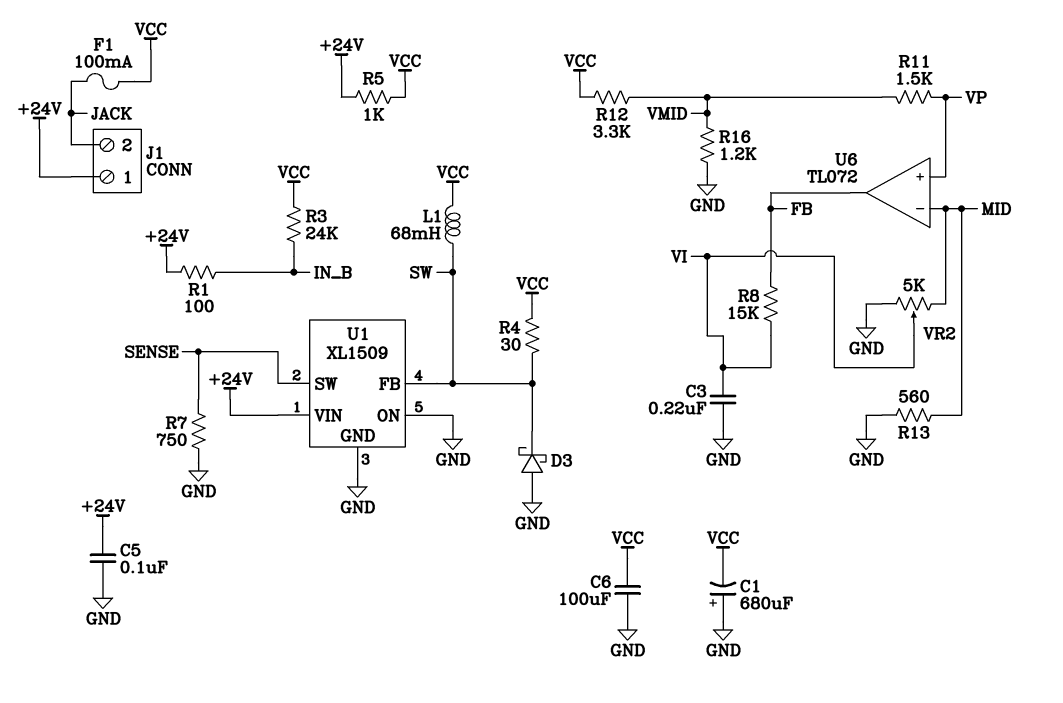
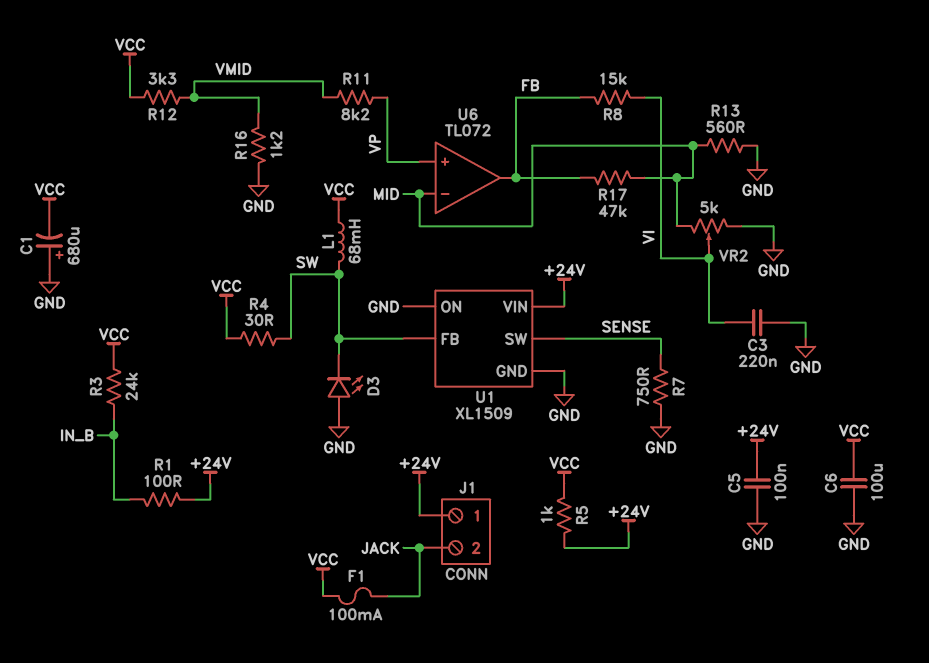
D3: schottky (A GND, K SW) -> LED (A GND, K SW)
R11: 1.5k (VMID, VP) -> 8.2k (VMID, VP)
R17: none -> 47k (FB, MID)

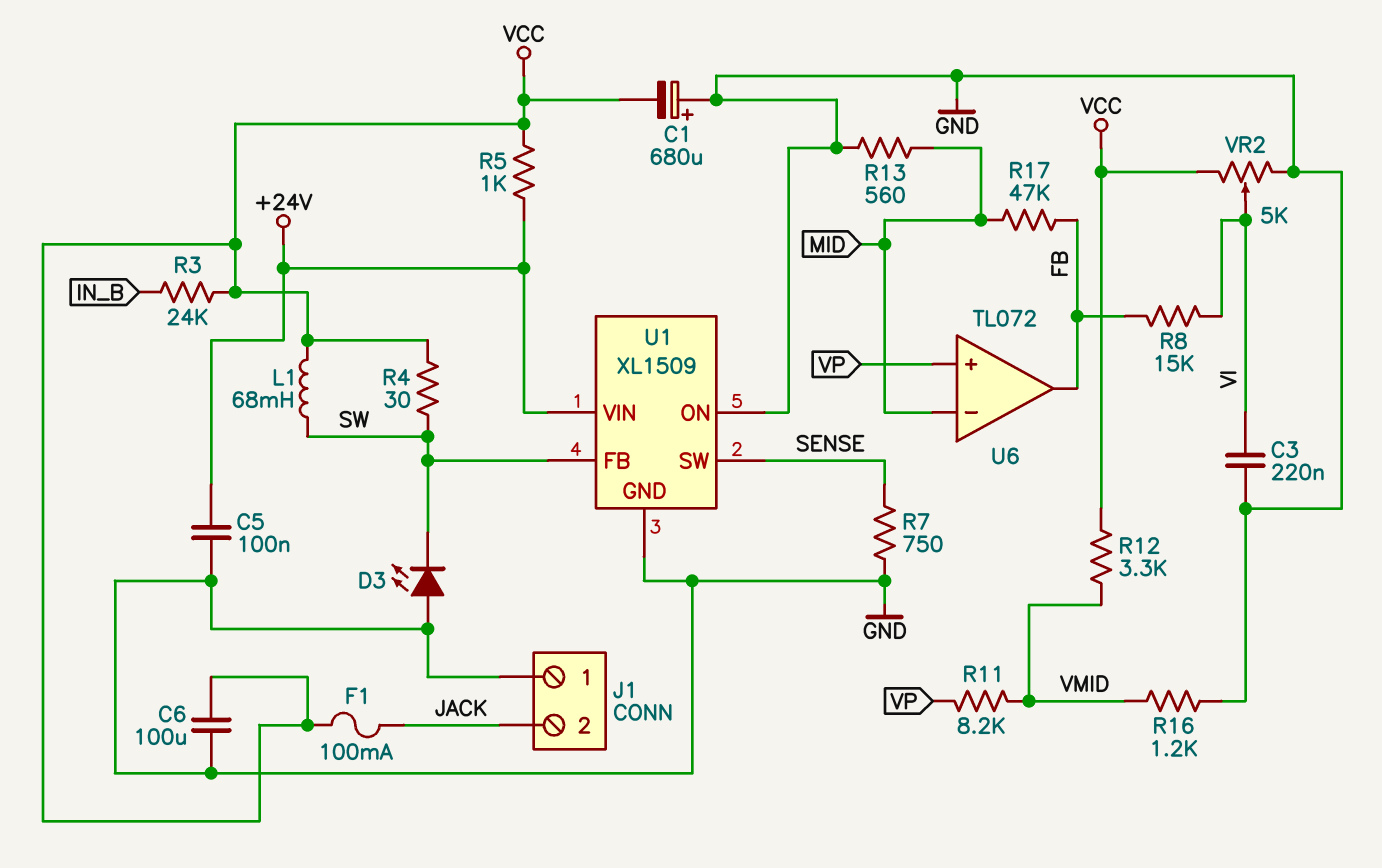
J1 pin 1: +24V -> GND
R1: 100 (+24V, IN_B) -> none
VR2: 5k (GND, MID, wiper VI) -> 5k (GND, VCC, wiper VI)

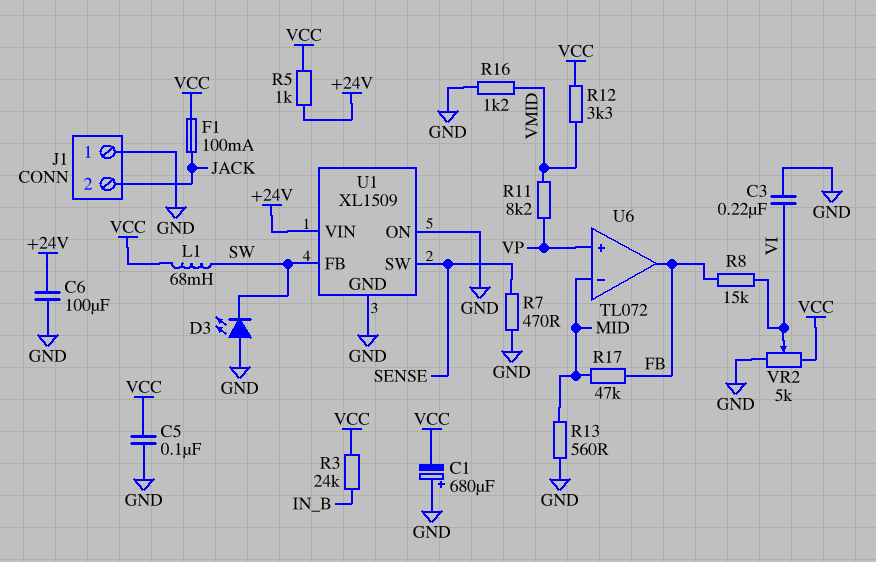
C5: 100nF (+24V, GND) -> 100nF (GND, VCC)
C6: 100uF (GND, VCC) -> 100uF (+24V, GND)
R4: 30 (SW, VCC) -> none
R7: 750 (GND, SENSE) -> 470 (GND, SENSE)

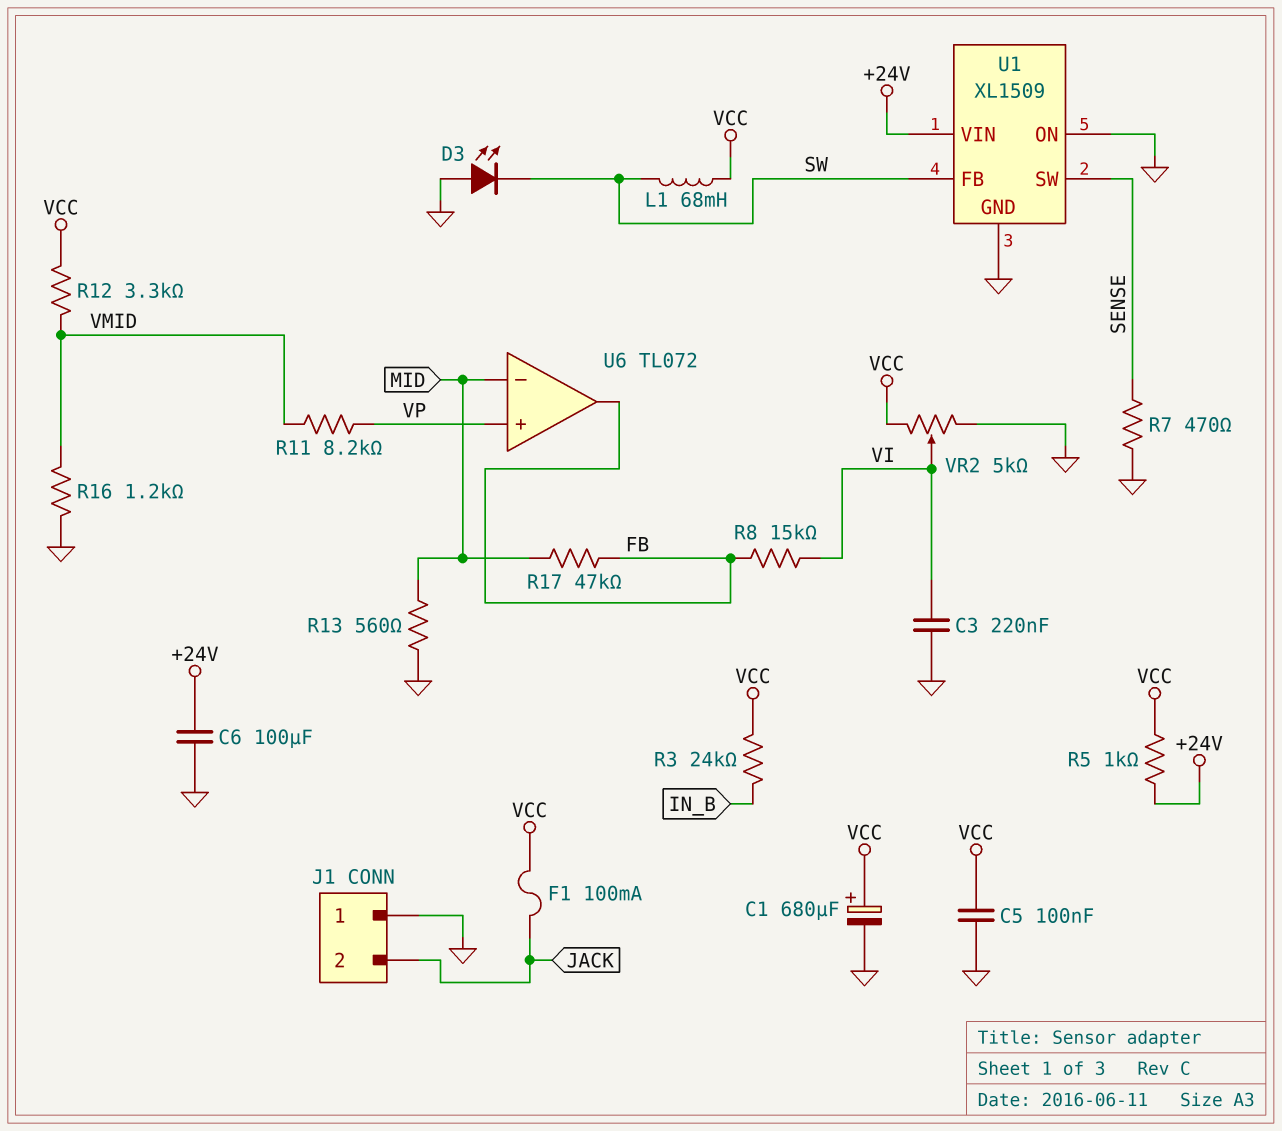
C1: 680uF (plus GND, minus VCC) -> 680uF (plus VCC, minus GND)

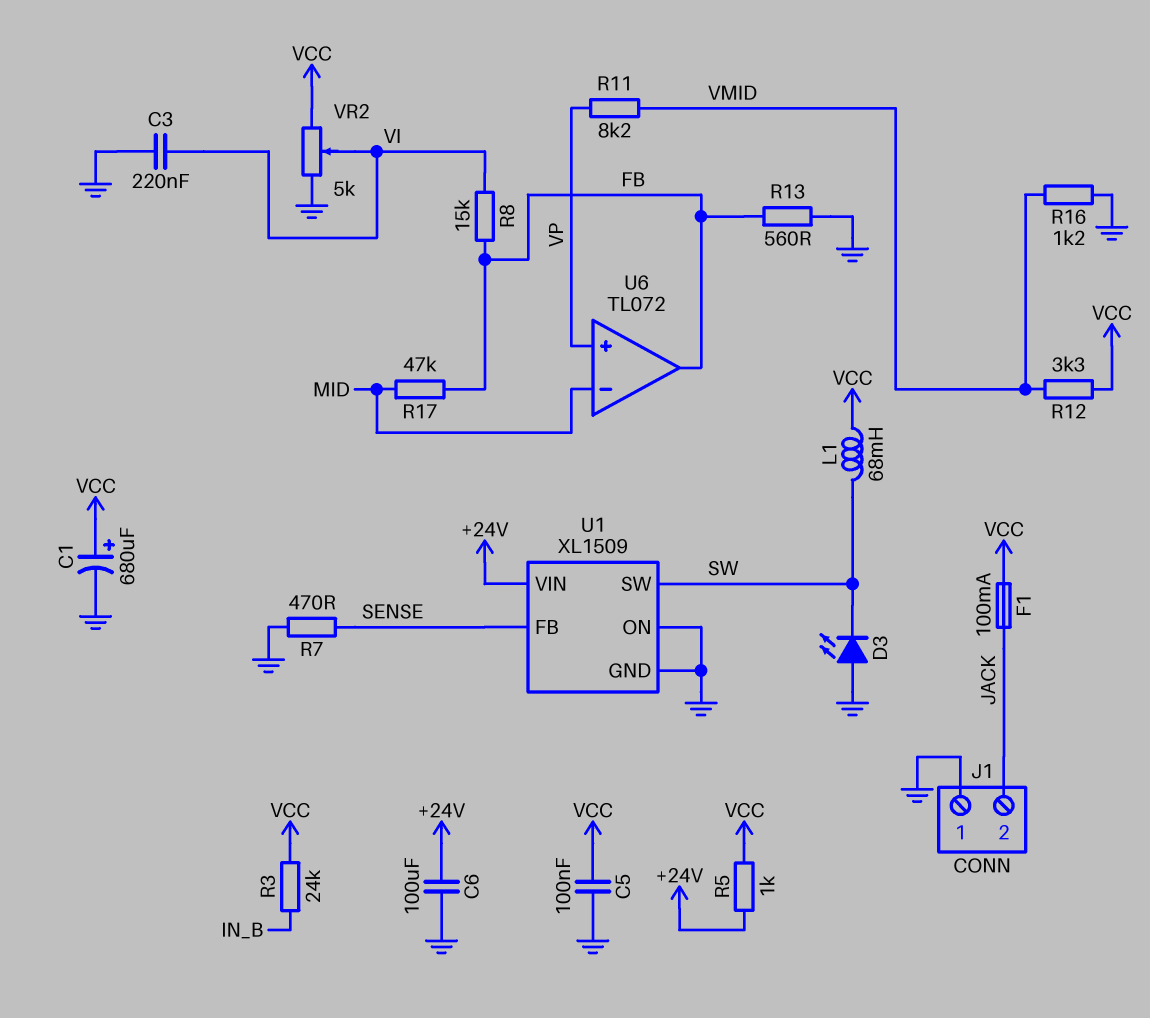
R13: 560 (GND, MID) -> 560 (FB, GND)
U1 pin FB: SW -> SENSE
U1 pin SW: SENSE -> SW

